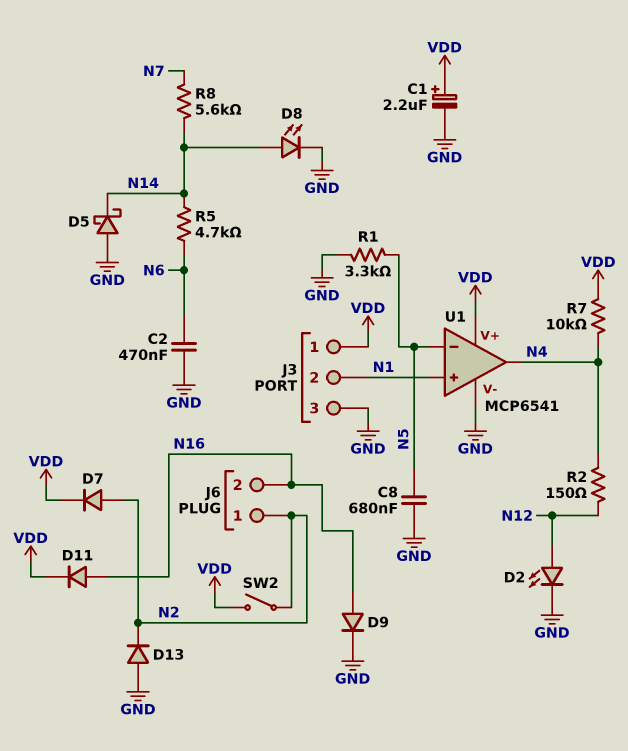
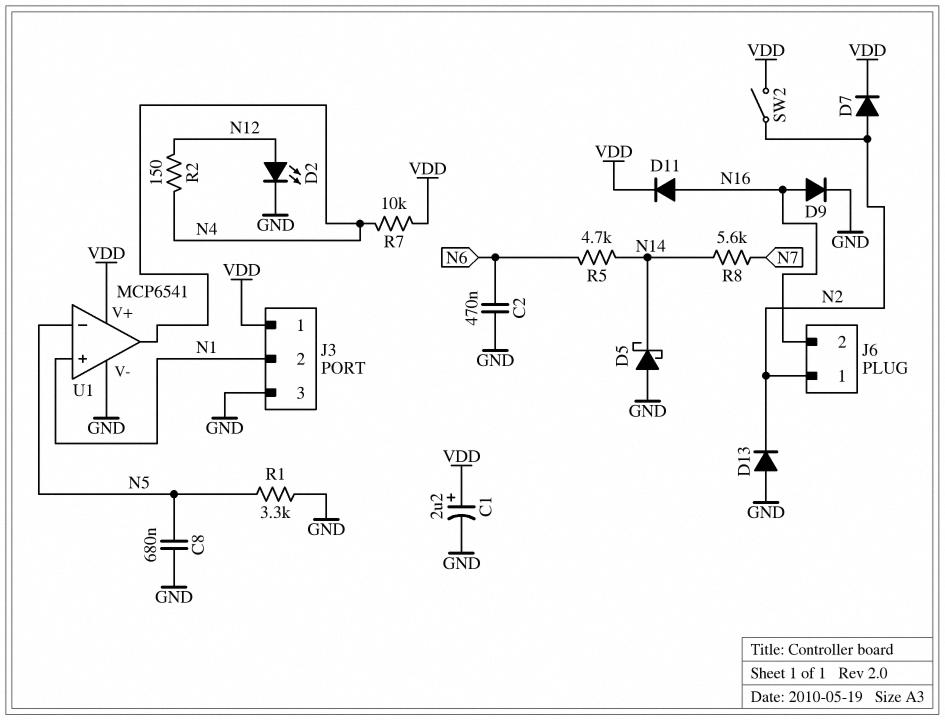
D8: LED (A N14, K GND) -> none

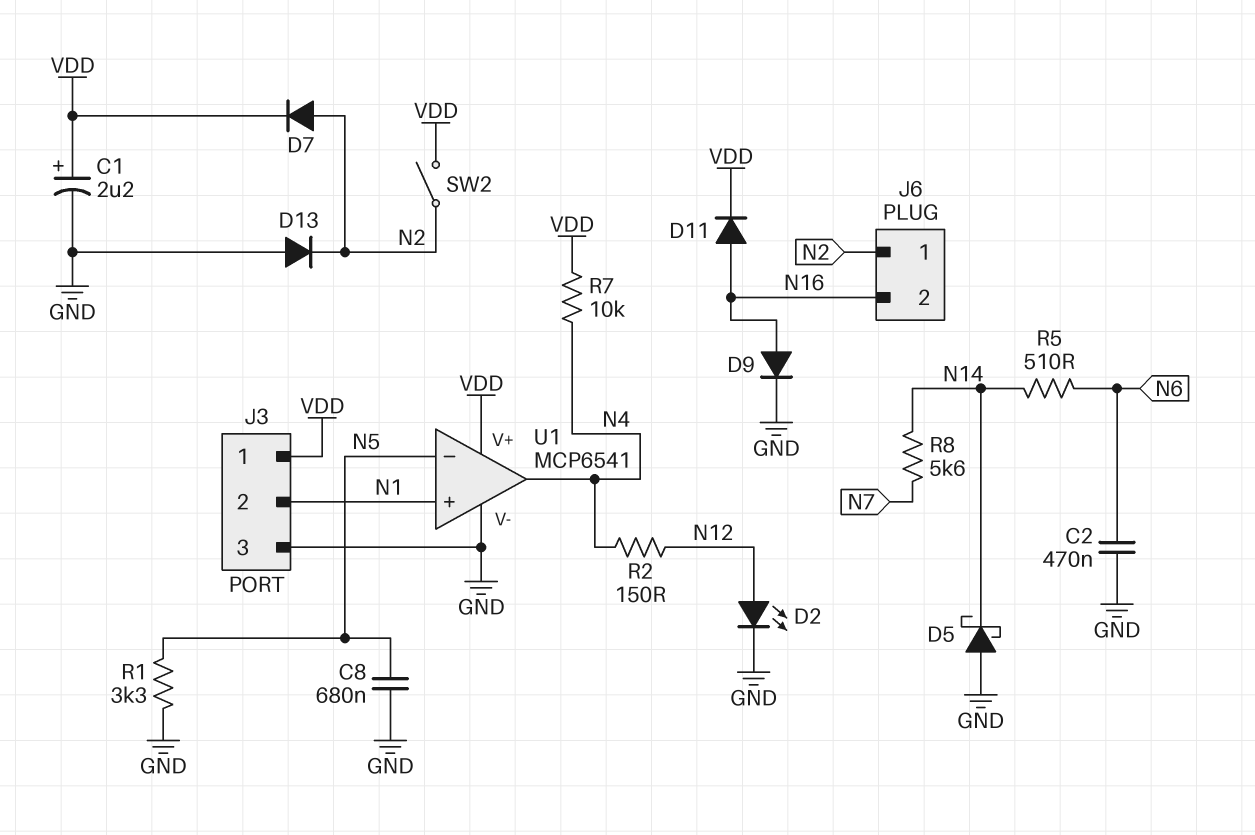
R5: 4.7k (N6, N14) -> 510 (N6, N14)

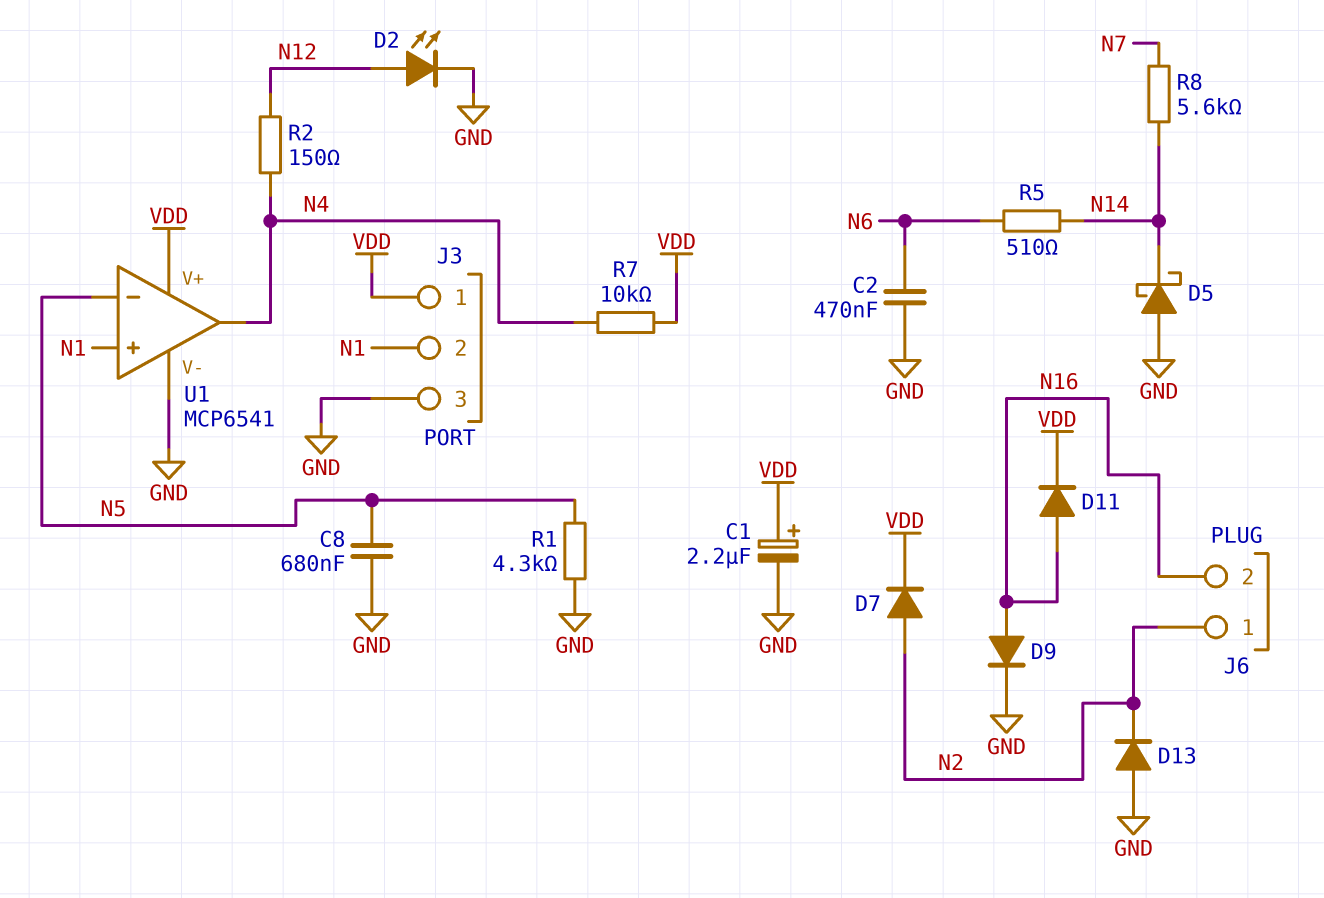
R1: 3.3k (GND, N5) -> 4.3k (GND, N5)
SW2: switch (N2, VDD) -> none

